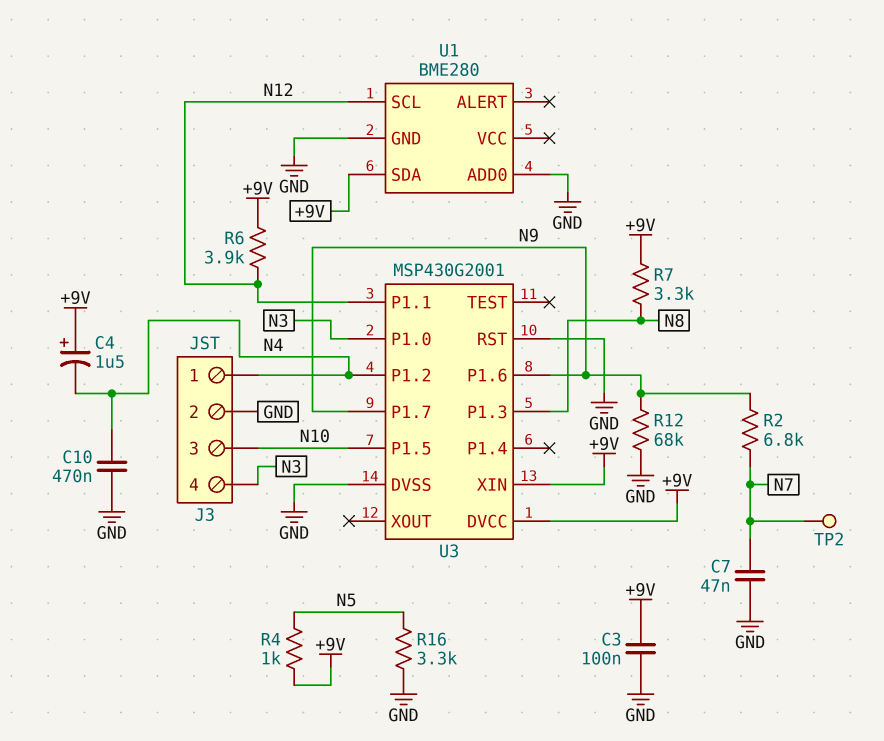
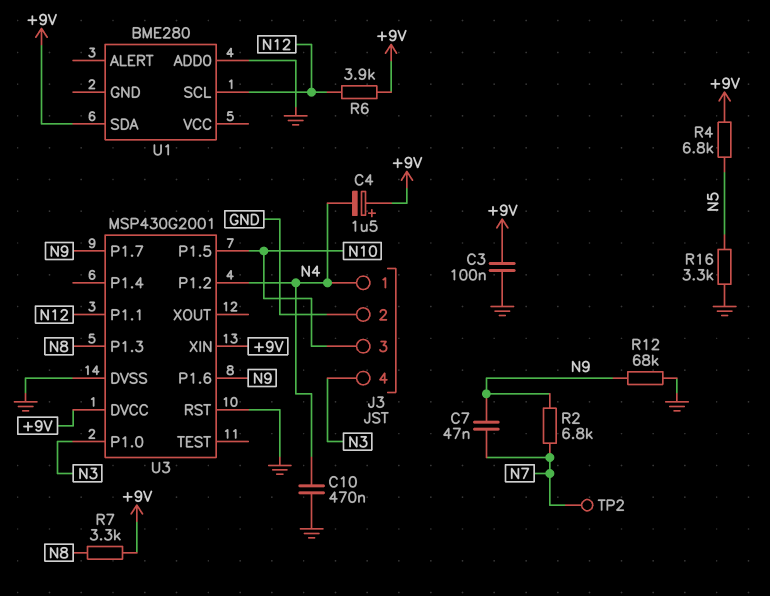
C7: 47nF (GND, N7) -> 47nF (N7, N9)
R4: 1k (+9V, N5) -> 6.8k (+9V, N5)
U1 pin GND: GND -> none

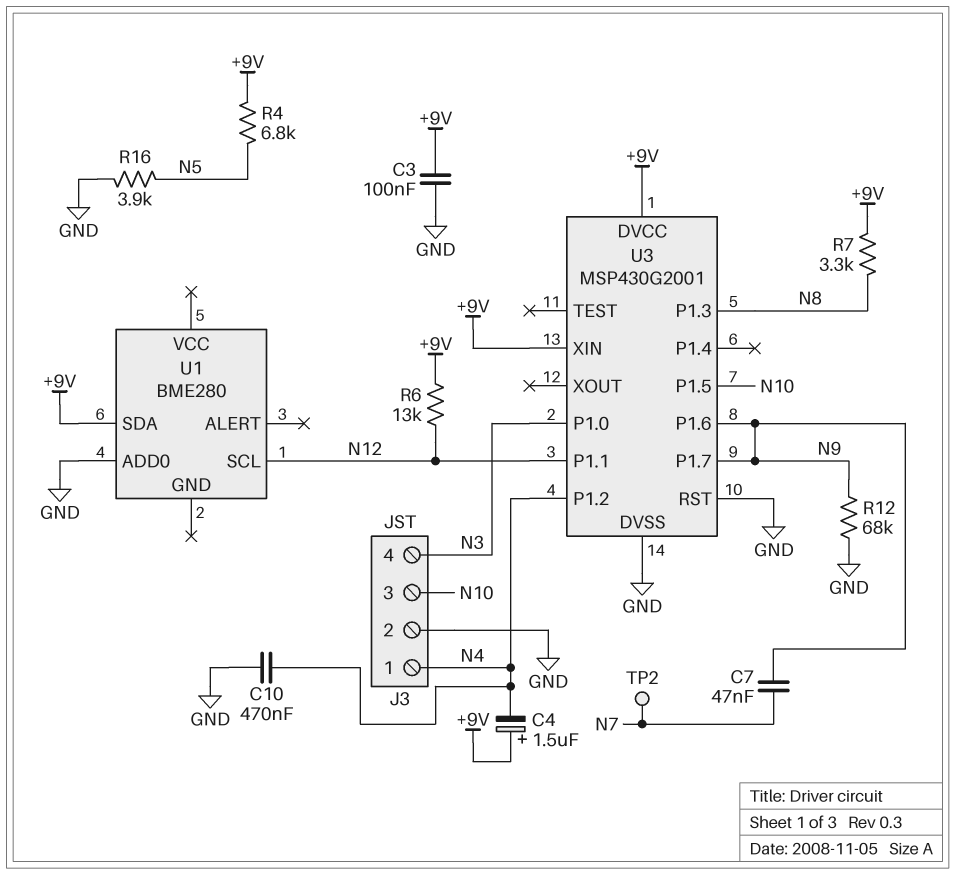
R2: 6.8k (N7, N9) -> none
R6: 3.9k (+9V, N12) -> 13k (+9V, N12)
R16: 3.3k (GND, N5) -> 3.9k (GND, N5)

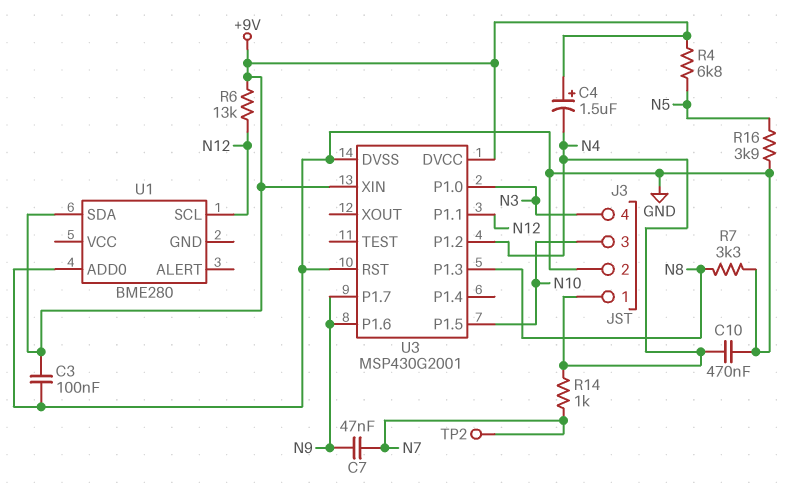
R7: 3.3k (+9V, N8) -> 3.3k (GND, N8)
R12: 68k (GND, N9) -> none
R14: none -> 1k (N4, N7)

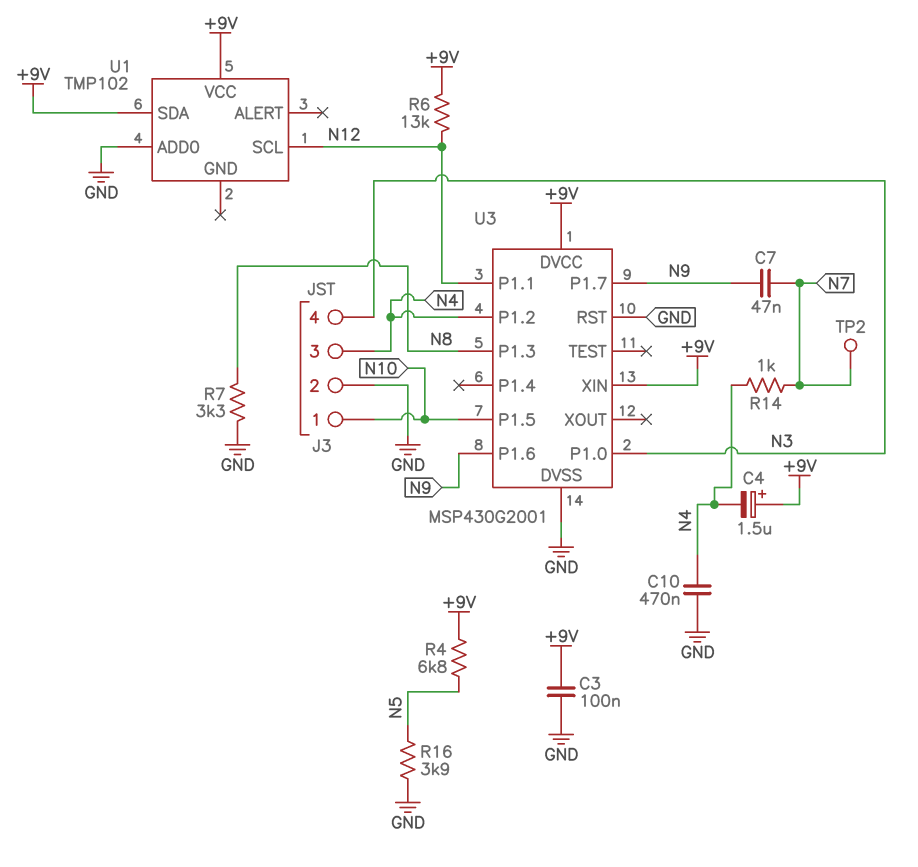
J3 pin 1: N4 -> N10
J3 pin 3: N10 -> N4
U1: BME280 -> TMP102
U1 pin VCC: none -> +9V

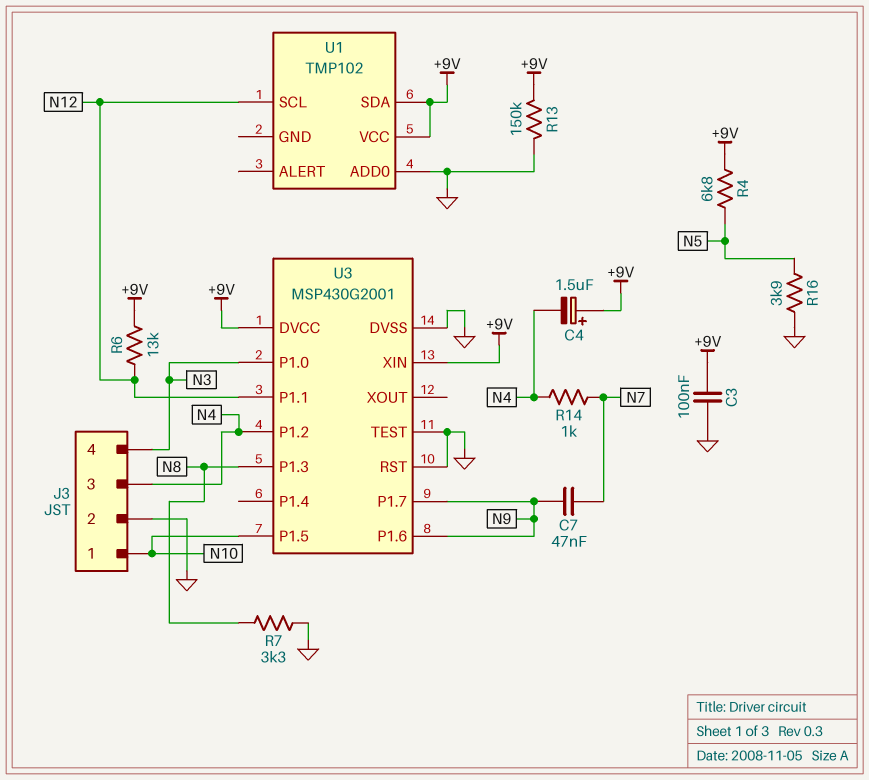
C10: 470nF (GND, N4) -> none
R13: none -> 150k (+9V, GND)
TP2: test point (N7) -> none
U3 pin TEST: none -> GND

